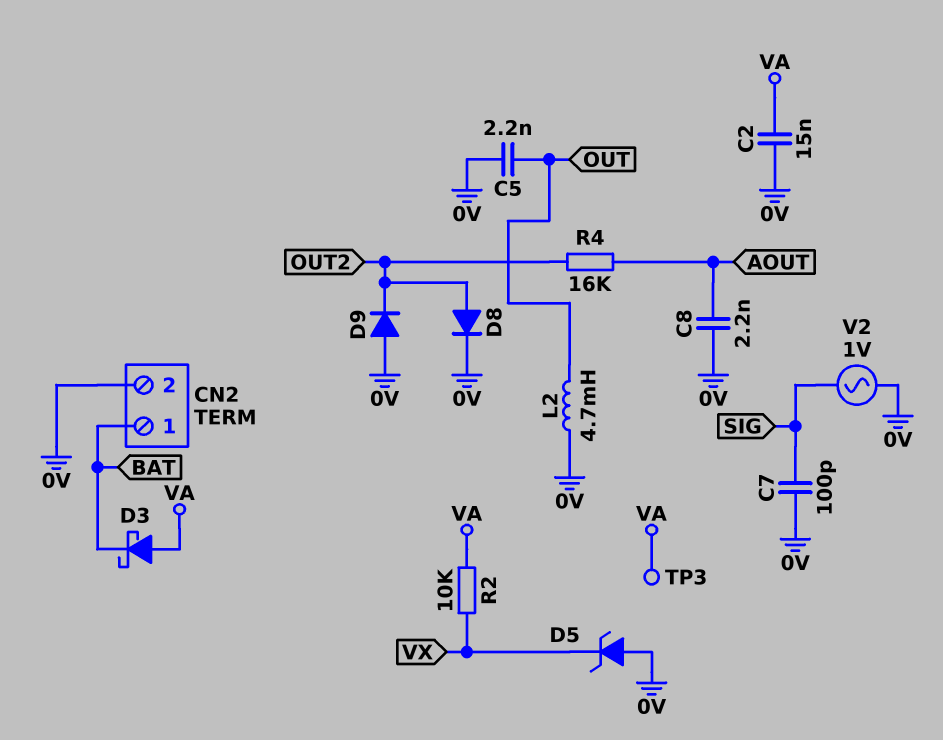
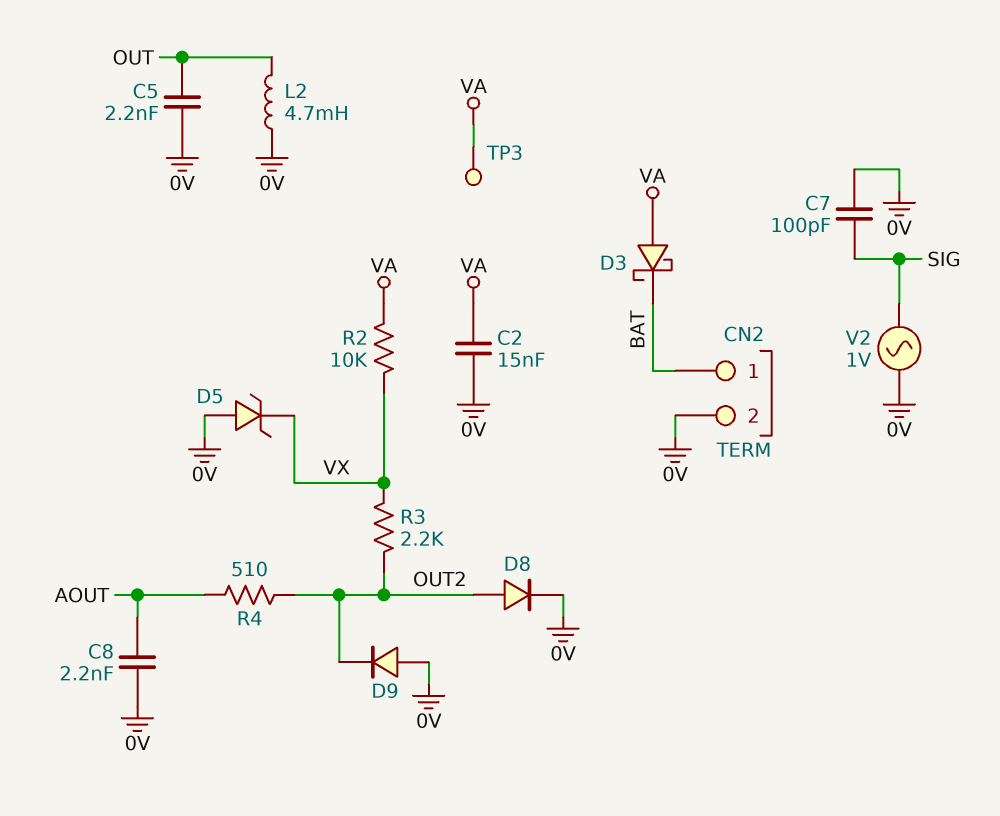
R3: none -> 2.2k (OUT2, VX)
R4: 16k (AOUT, OUT2) -> 510 (AOUT, OUT2)

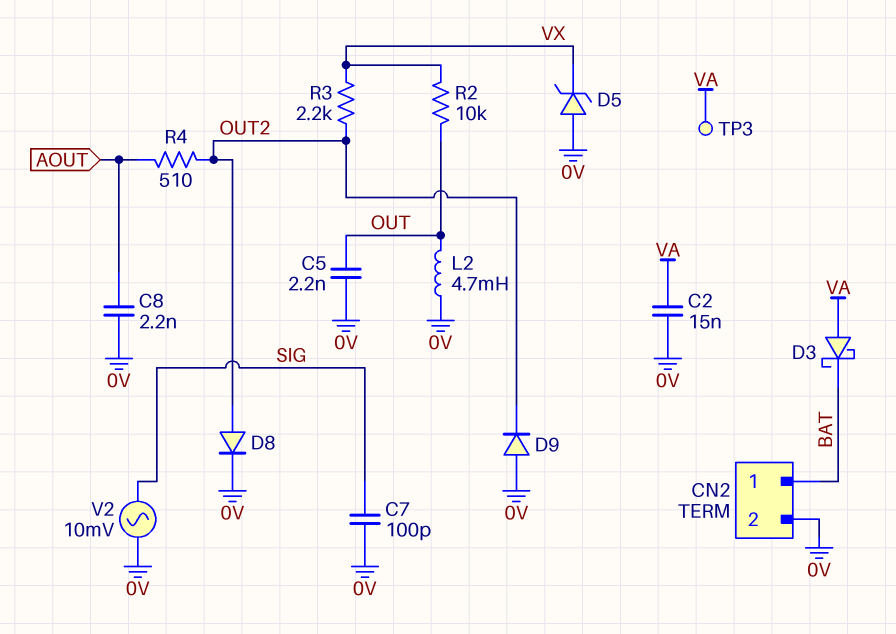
R2: 10k (VA, VX) -> 10k (OUT, VX)
V2: AC 1V (0V, SIG) -> AC 10mV (0V, SIG)

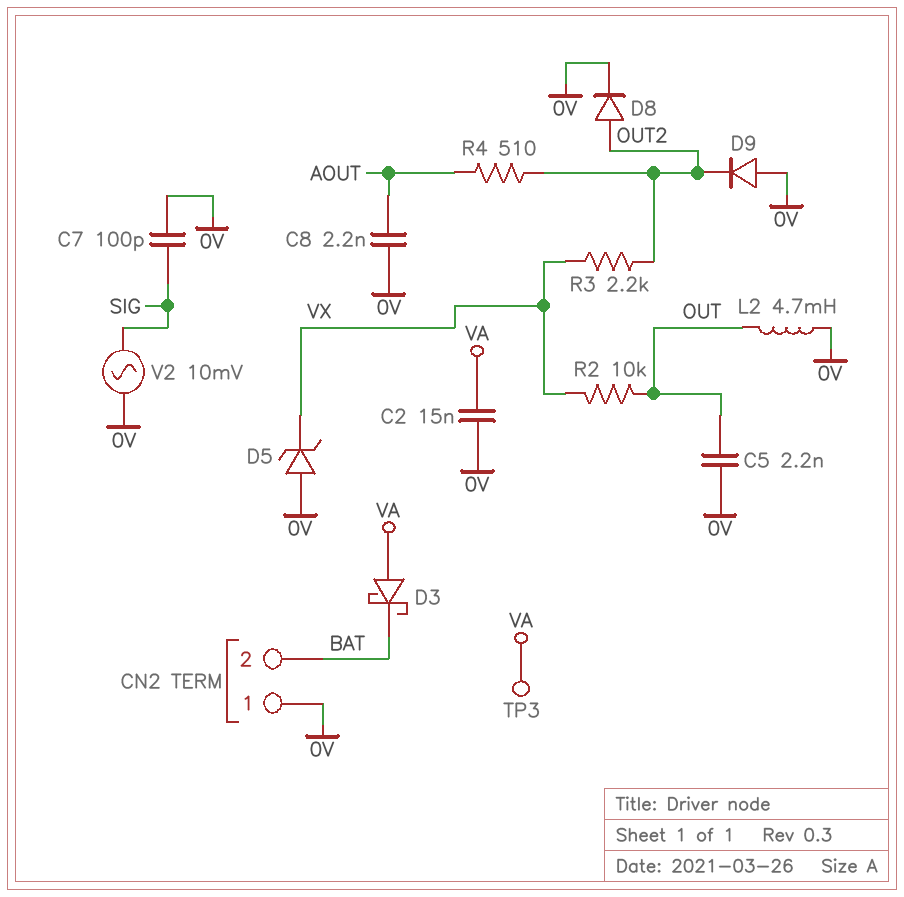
CN2 pin 1: BAT -> 0V
CN2 pin 2: 0V -> BAT

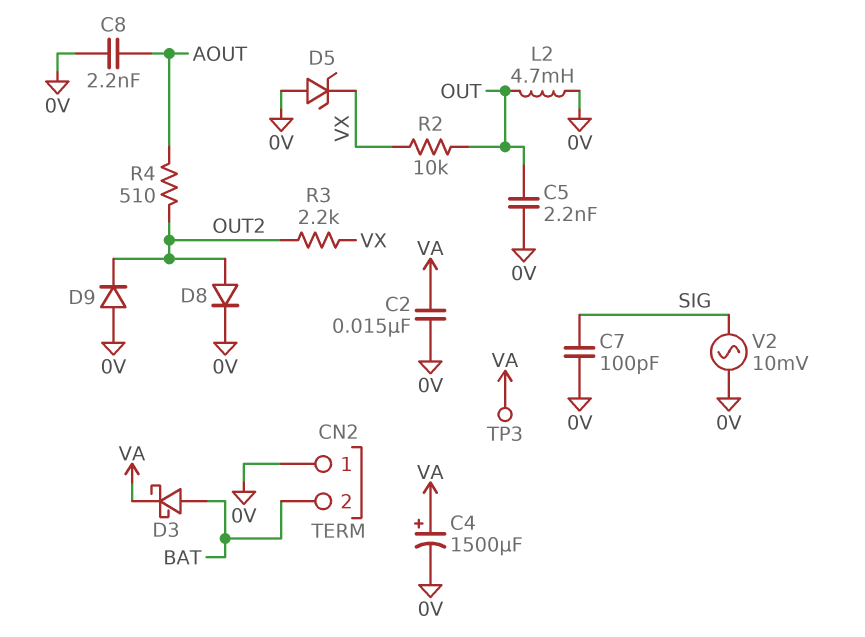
C4: none -> 1500uF (plus VA, minus 0V)
D3: schottky (A VA, K BAT) -> schottky (A BAT, K VA)

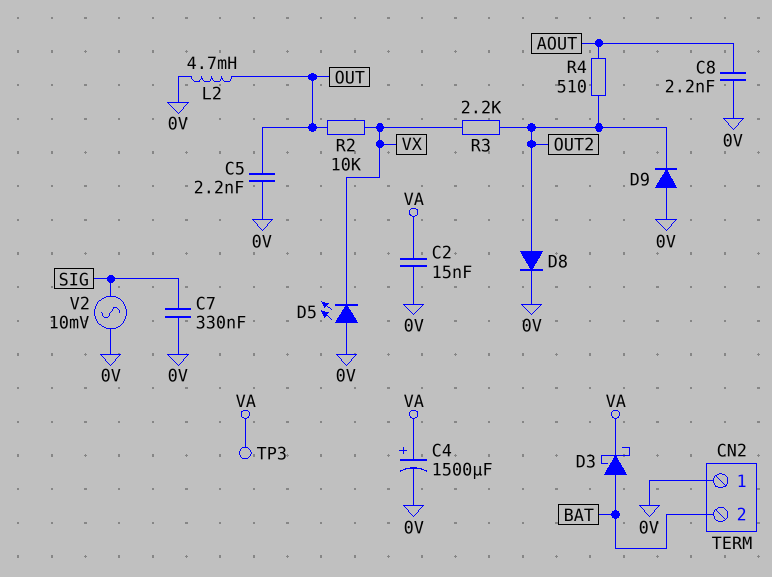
C7: 100pF (0V, SIG) -> 330nF (0V, SIG)
D5: zener (A 0V, K VX) -> LED (A 0V, K VX)

